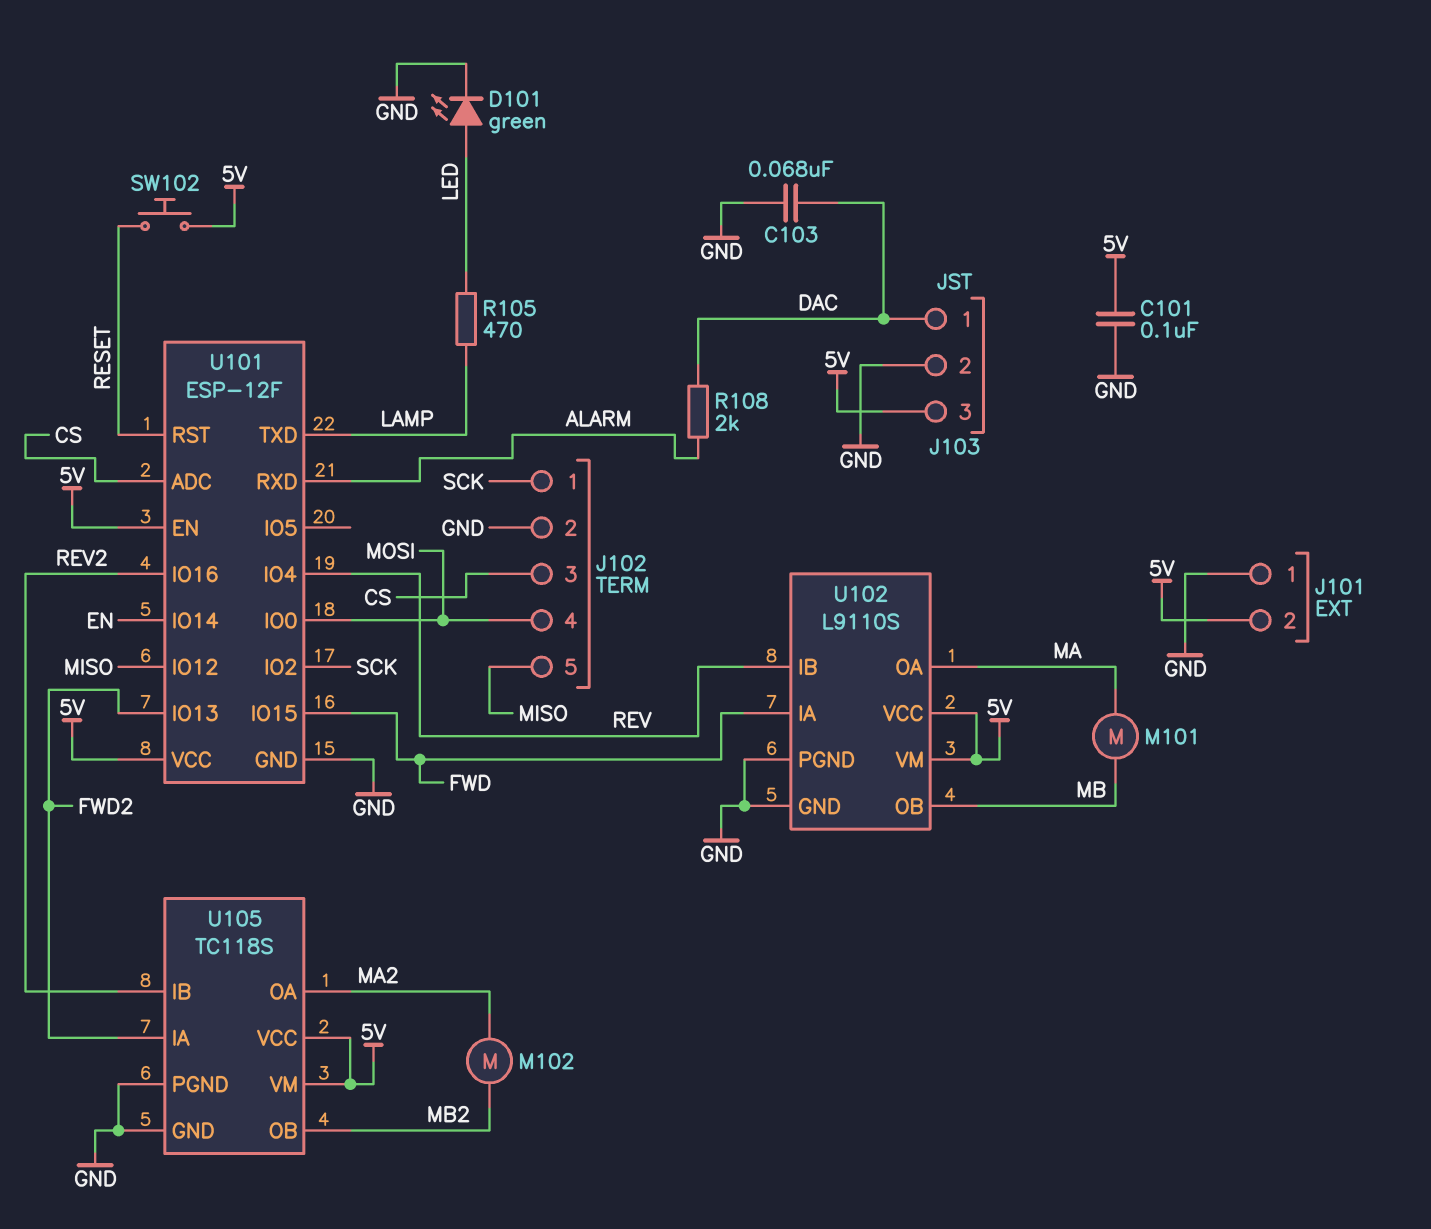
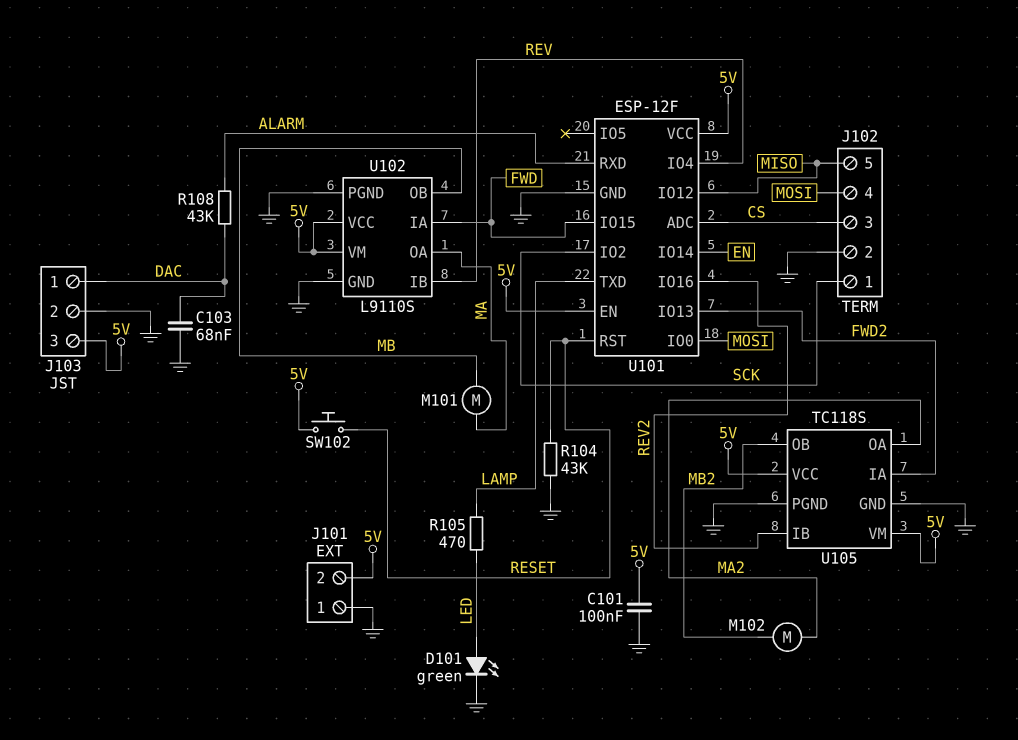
R104: none -> 43k (GND, RESET)
R108: 2k (ALARM, DAC) -> 43k (ALARM, DAC)

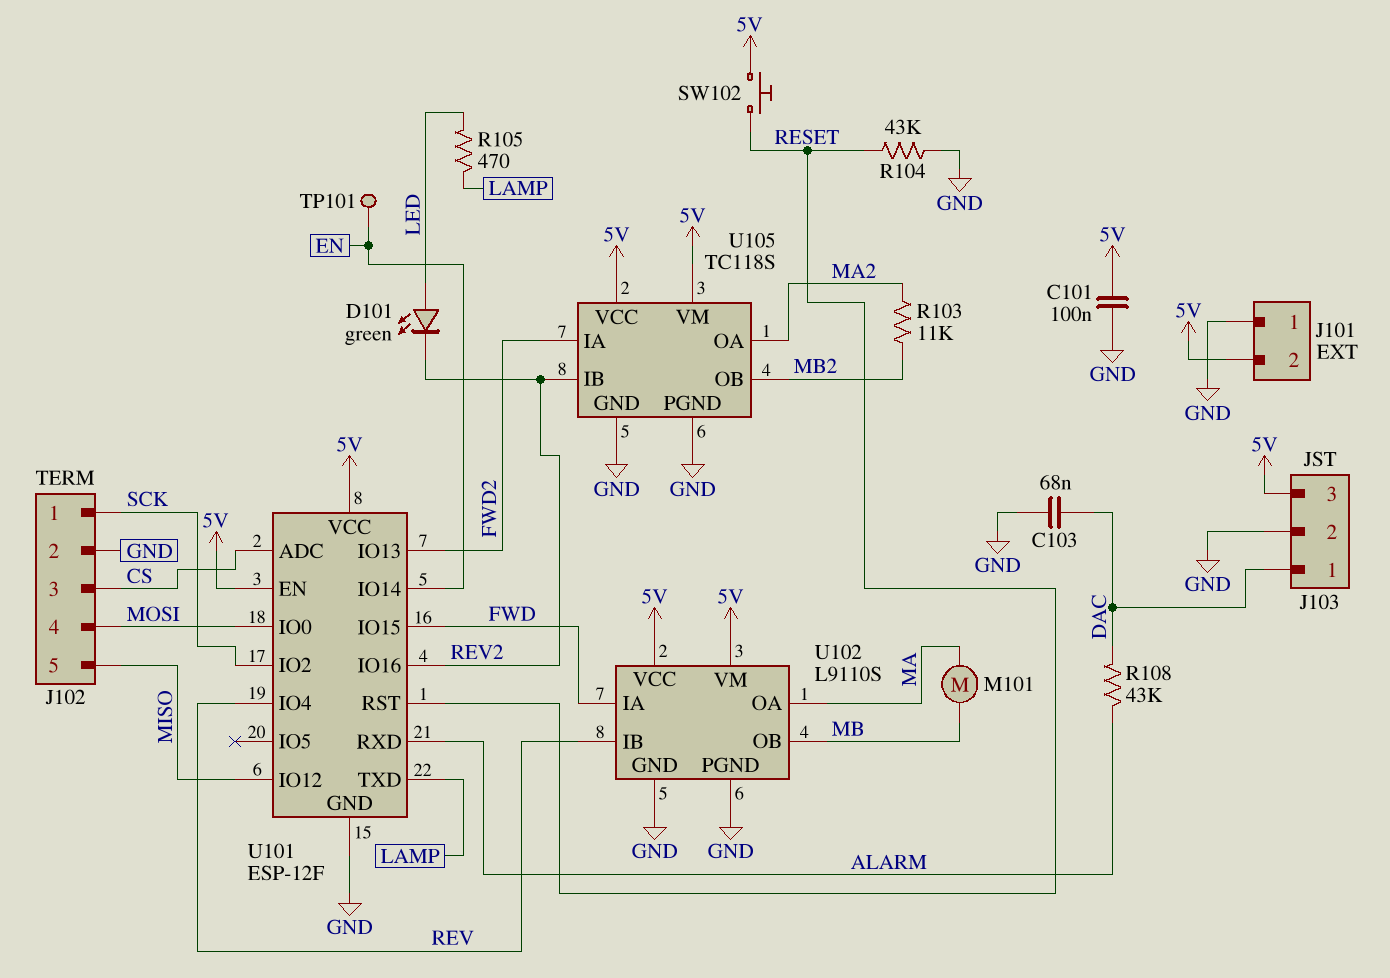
D101: LED green (A LED, K GND) -> LED green (A LED, K REV2)
M102: motor (MA2, MB2) -> none
R103: none -> 11k (MA2, MB2)
TP101: none -> test point (EN)

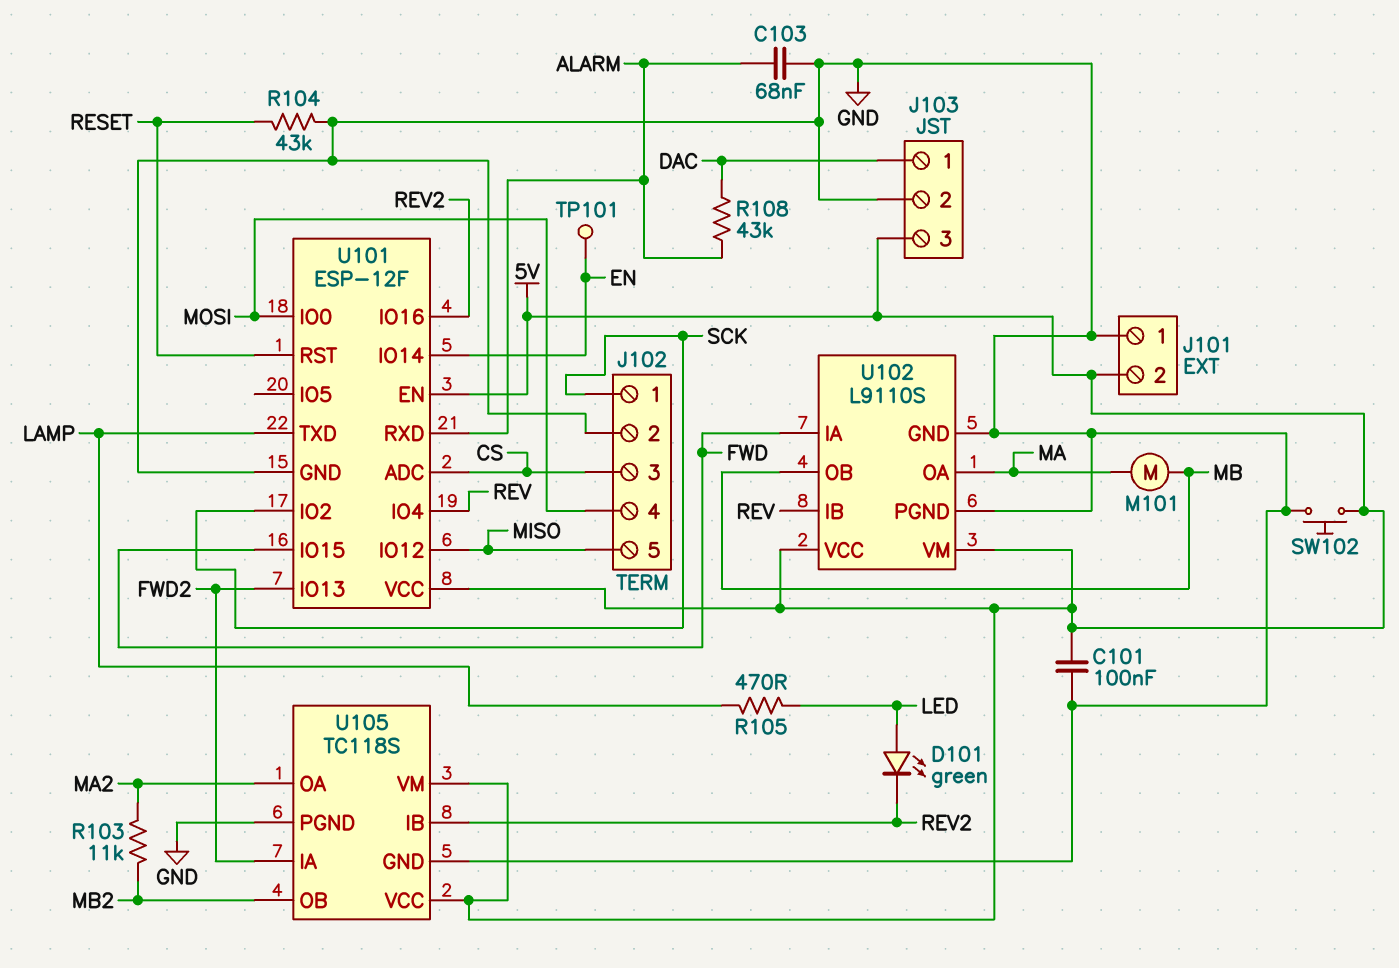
C103: 68nF (DAC, GND) -> 68nF (ALARM, GND)
SW102: button (5V, RESET) -> button (5V, GND)

